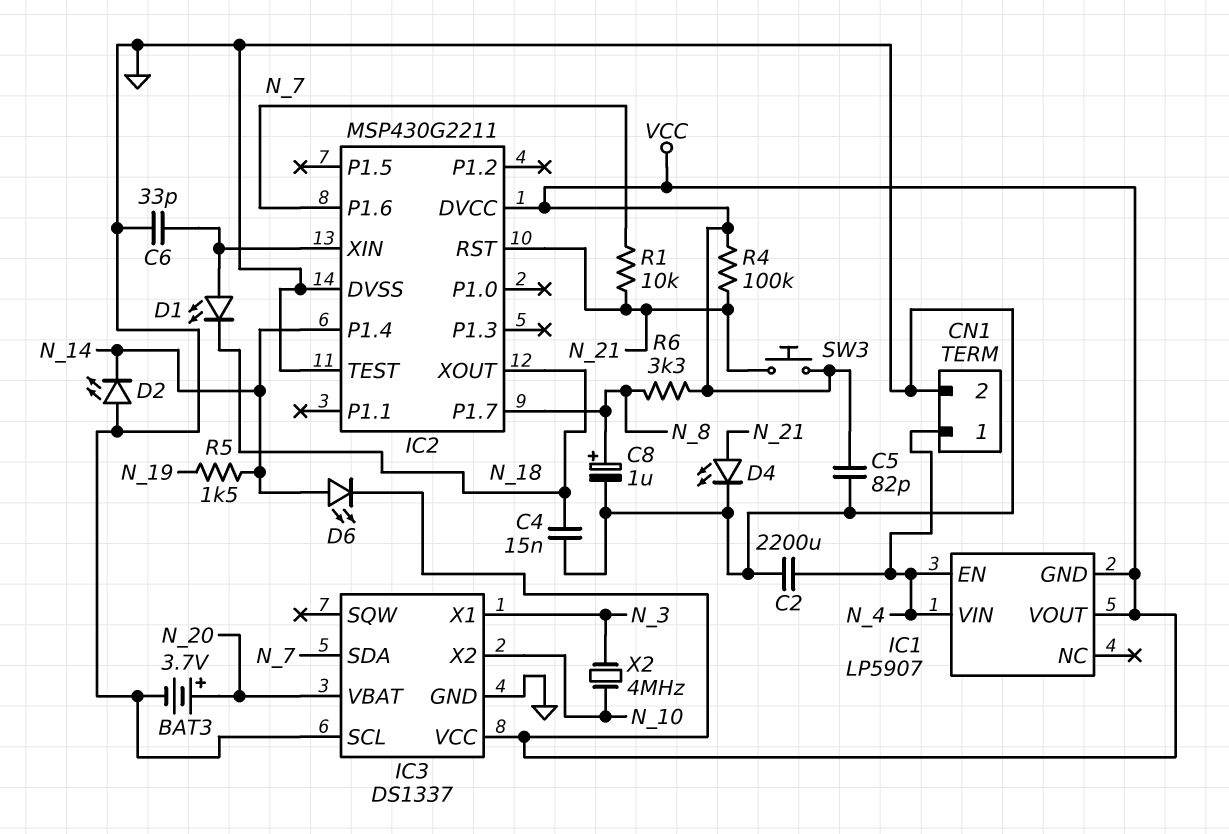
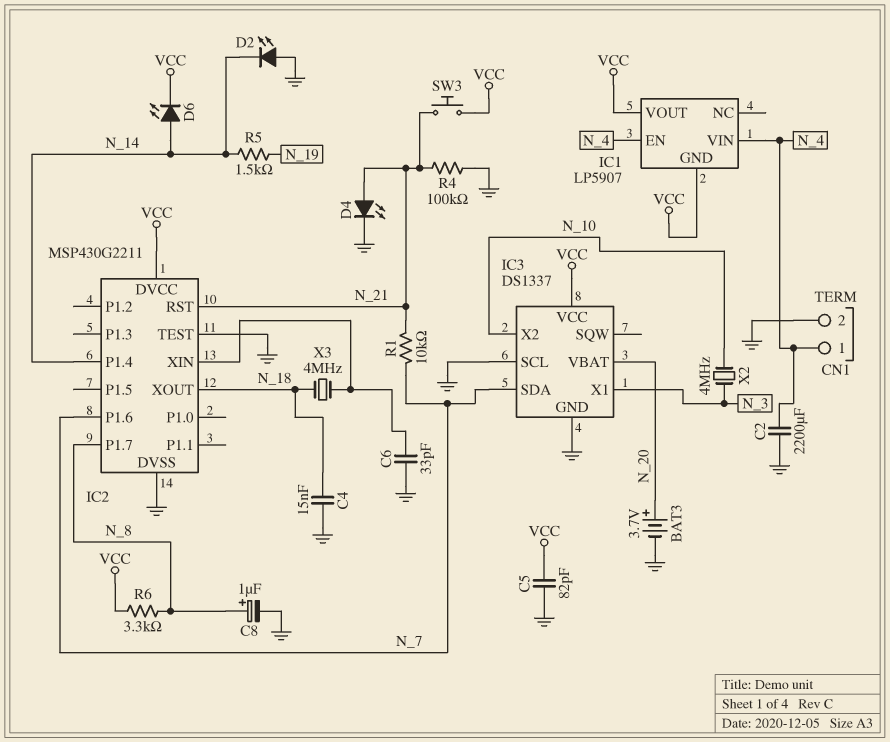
D1: LED (A IC2/XIN, K N_18) -> none
R4: 100k (N_21, VCC) -> 100k (GND, N_21)
X3: none -> 4MHz (IC2/XIN, N_18)

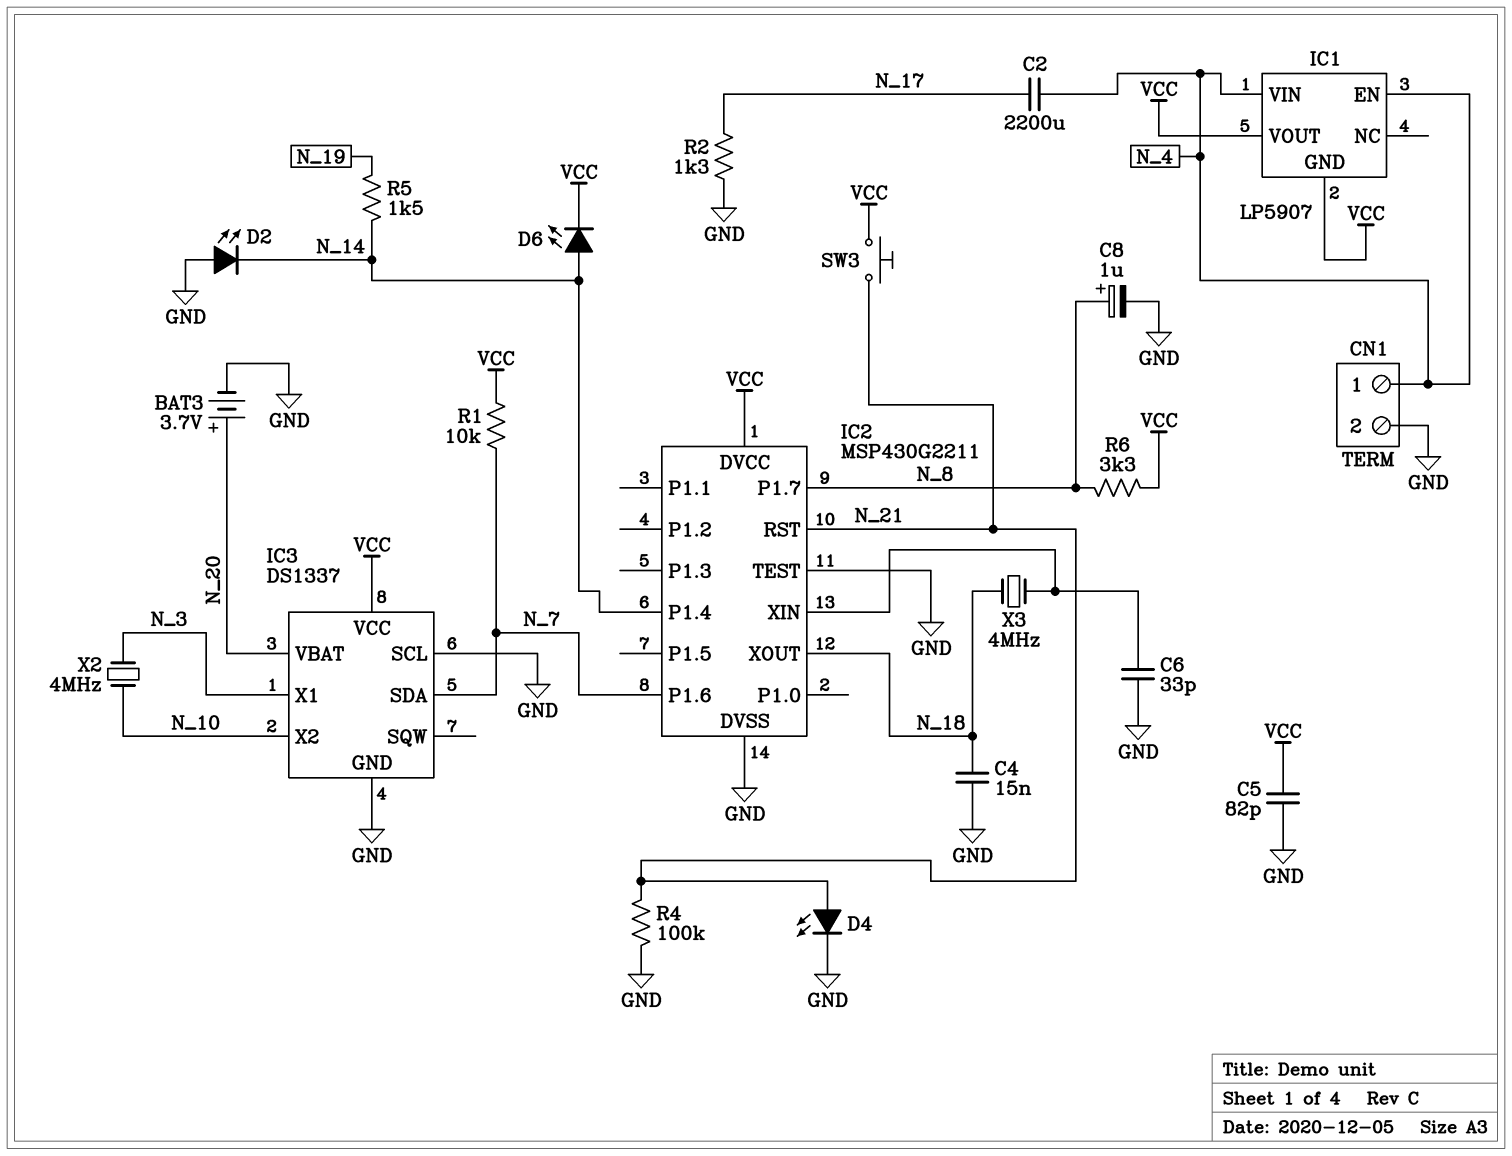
C2: 2200uF (GND, N_4) -> 2200uF (N_4, N_17)
R1: 10k (N_7, N_21) -> 10k (N_7, VCC)
R2: none -> 1.3k (GND, N_17)

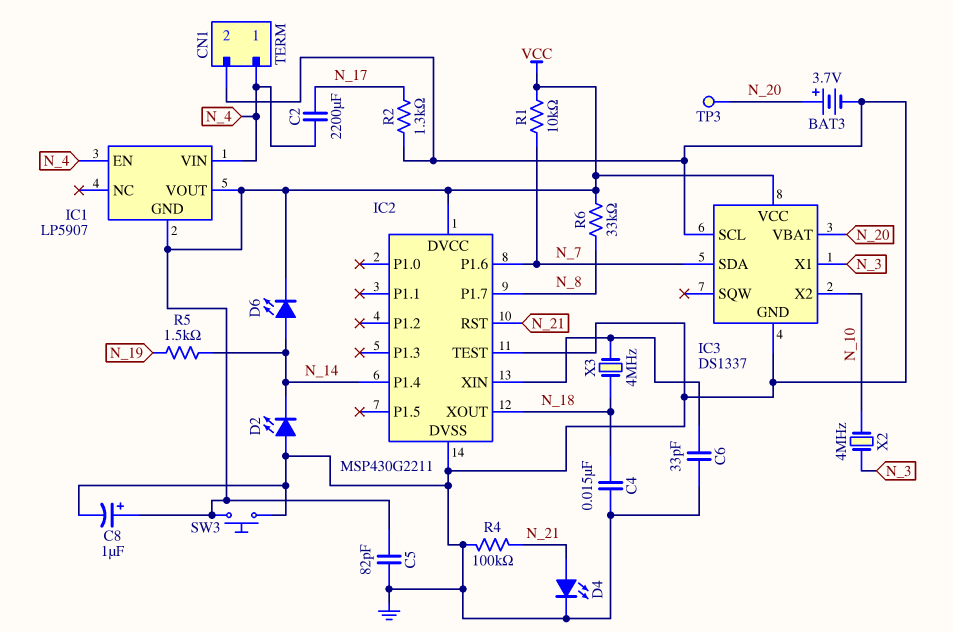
C8: 1uF (plus N_8, minus GND) -> 1uF (plus VCC, minus GND)
R6: 3.3k (N_8, VCC) -> 33k (N_8, VCC)
SW3: button (N_21, VCC) -> button (GND, VCC)
TP3: none -> test point (N_20)

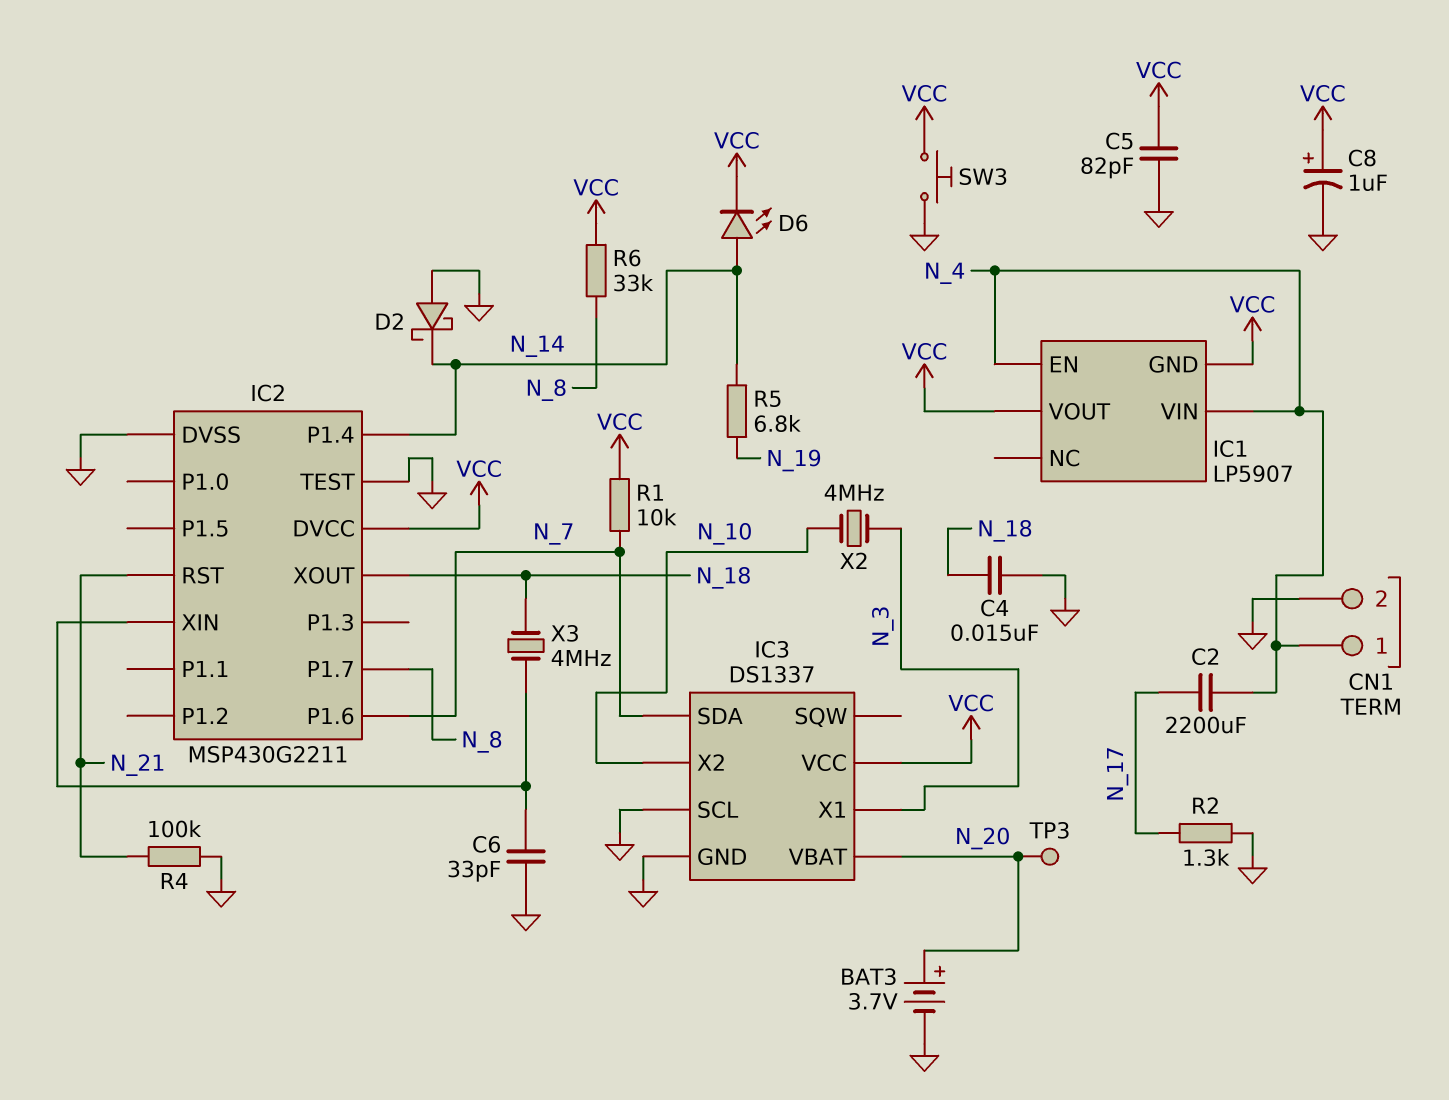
D2: LED (A GND, K N_14) -> schottky (A GND, K N_14)
D4: LED (A N_21, K GND) -> none
R5: 1.5k (N_14, N_19) -> 6.8k (N_14, N_19)

